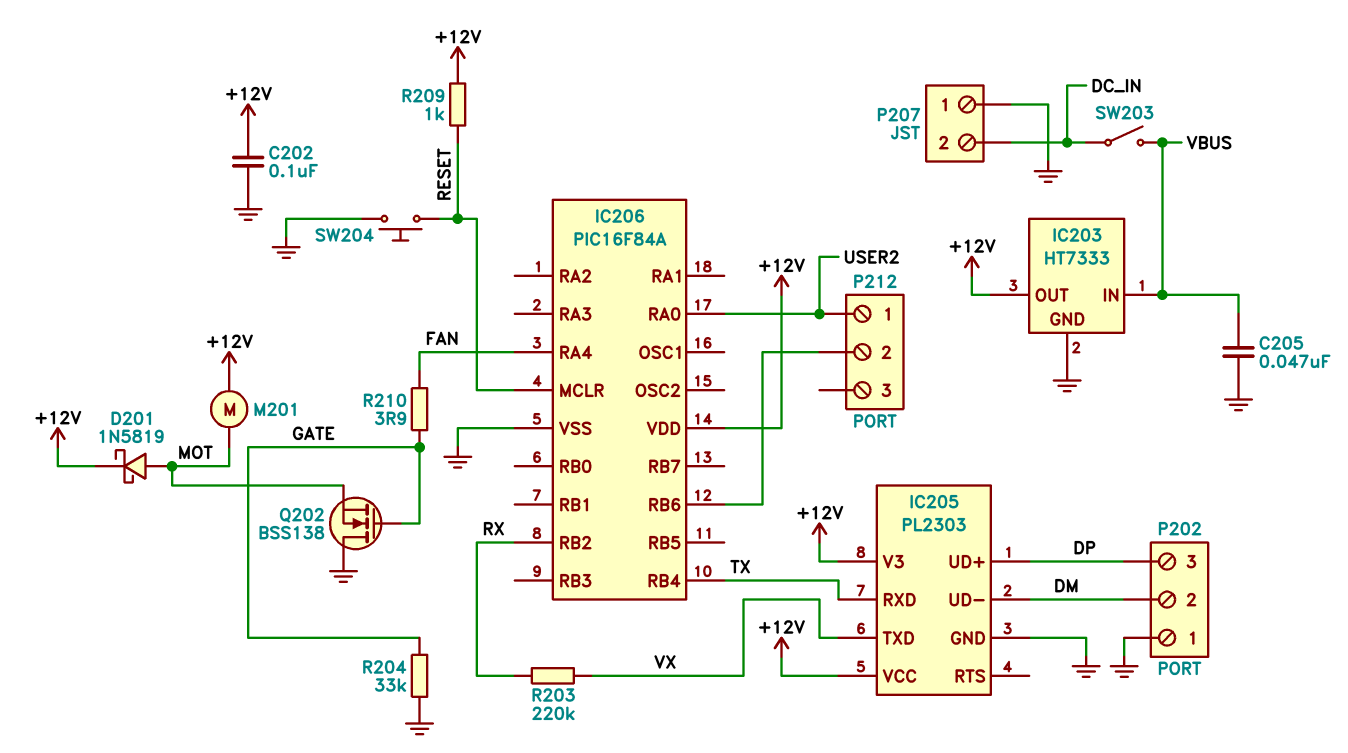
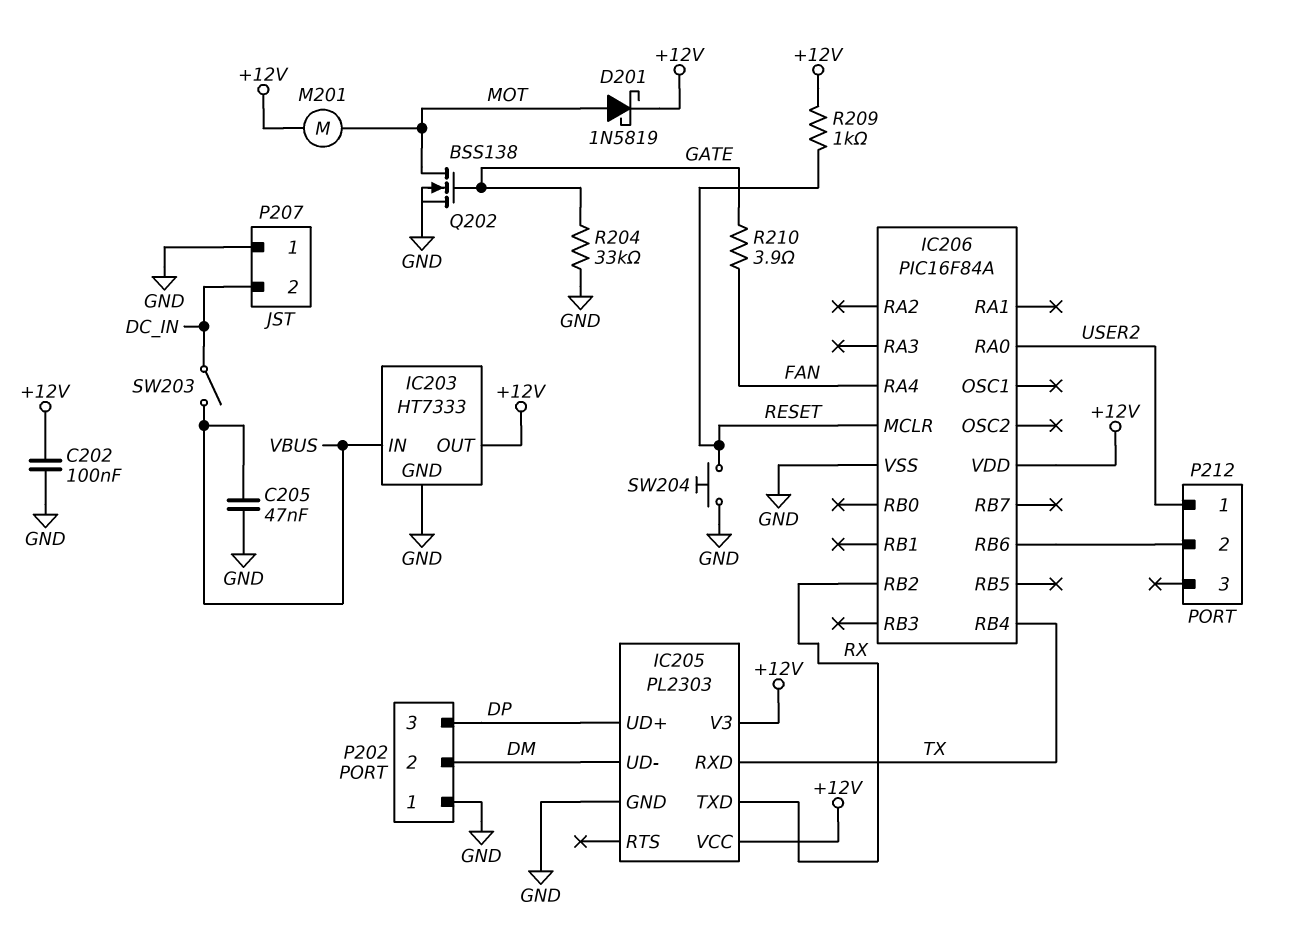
IC205 pin TXD: VX -> RX
Q202: NMOS BSS138 (G GATE, D GND, S MOT) -> NMOS BSS138 (G GATE, D MOT, S GND)
R203: 220k (RX, VX) -> none

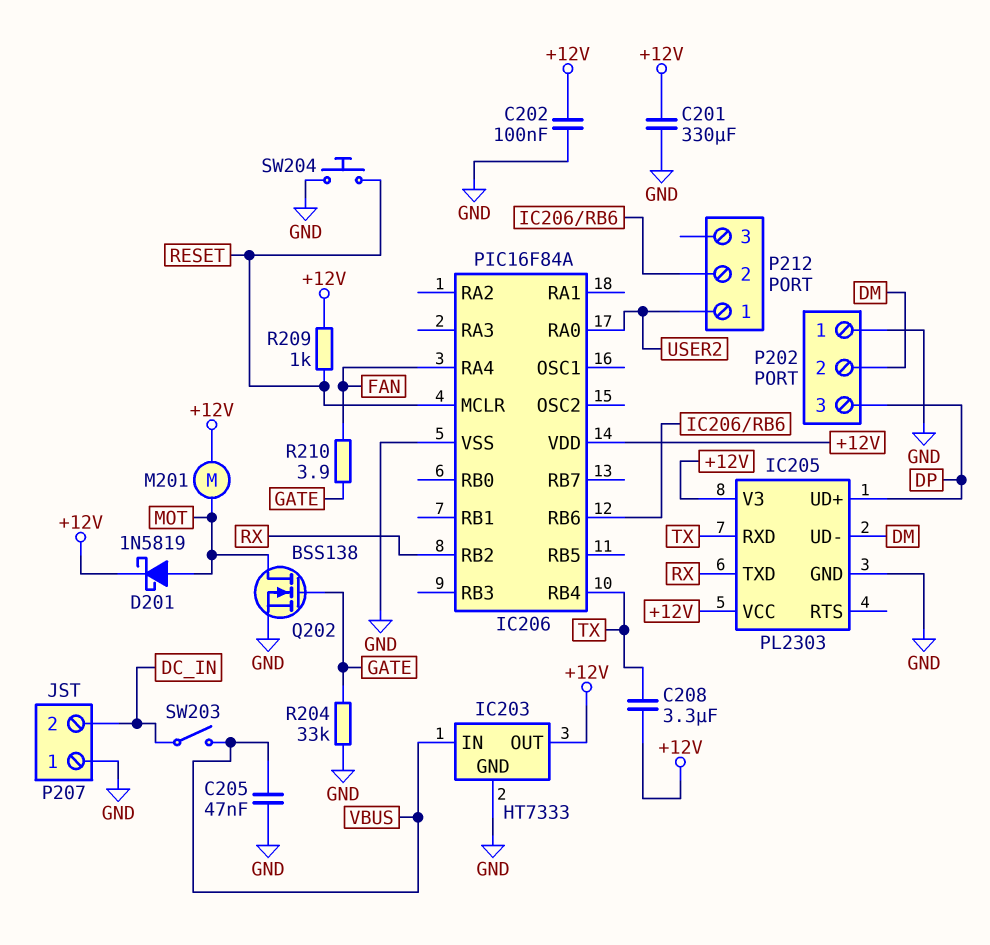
C201: none -> 330uF (+12V, GND)
C208: none -> 3.3uF (+12V, TX)

